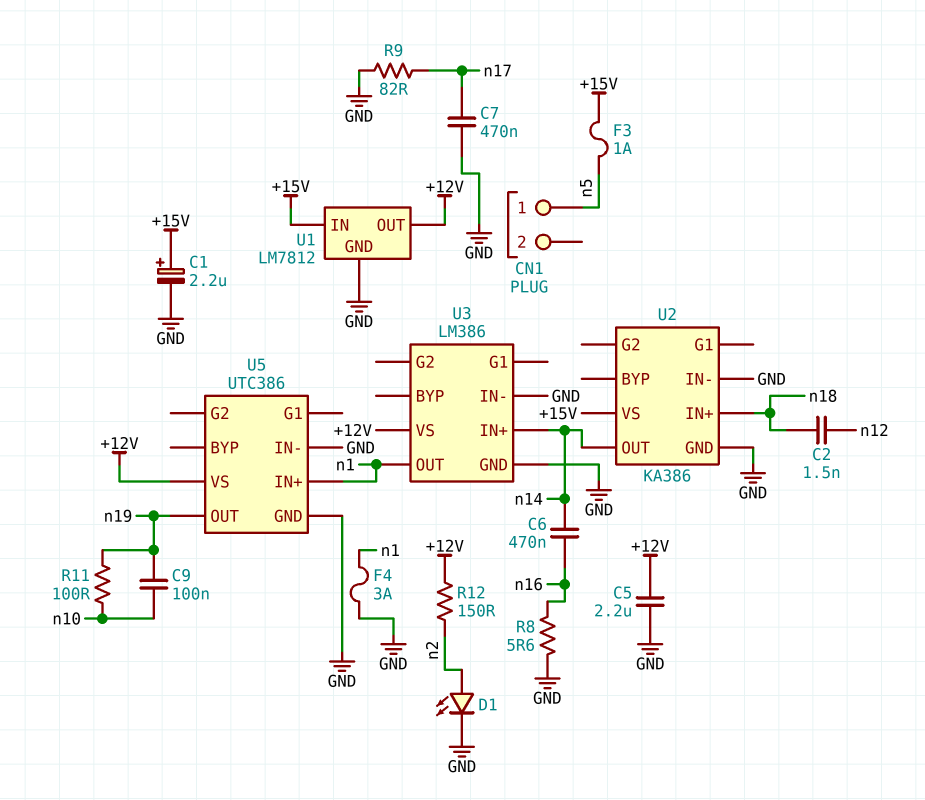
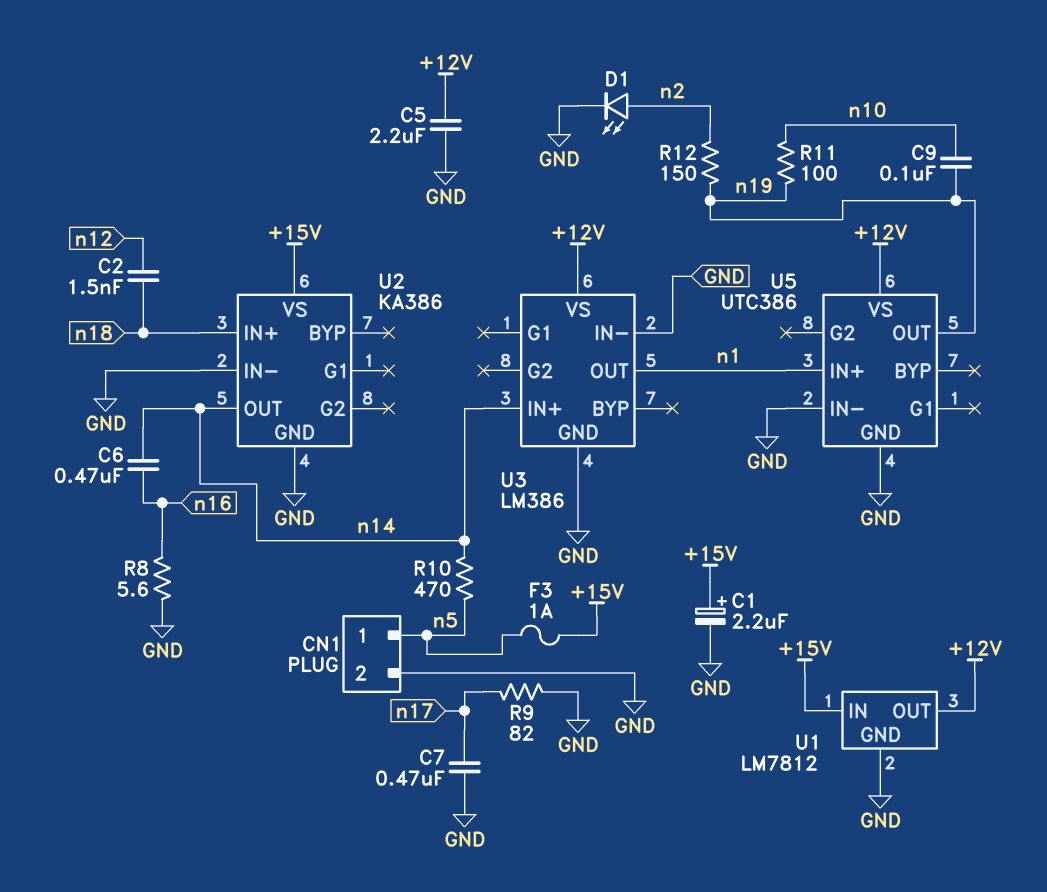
CN1 pin 2: none -> GND
F4: 3A (GND, n1) -> none
R10: none -> 470 (n5, n14)
R12: 150 (+12V, n2) -> 150 (n2, n19)

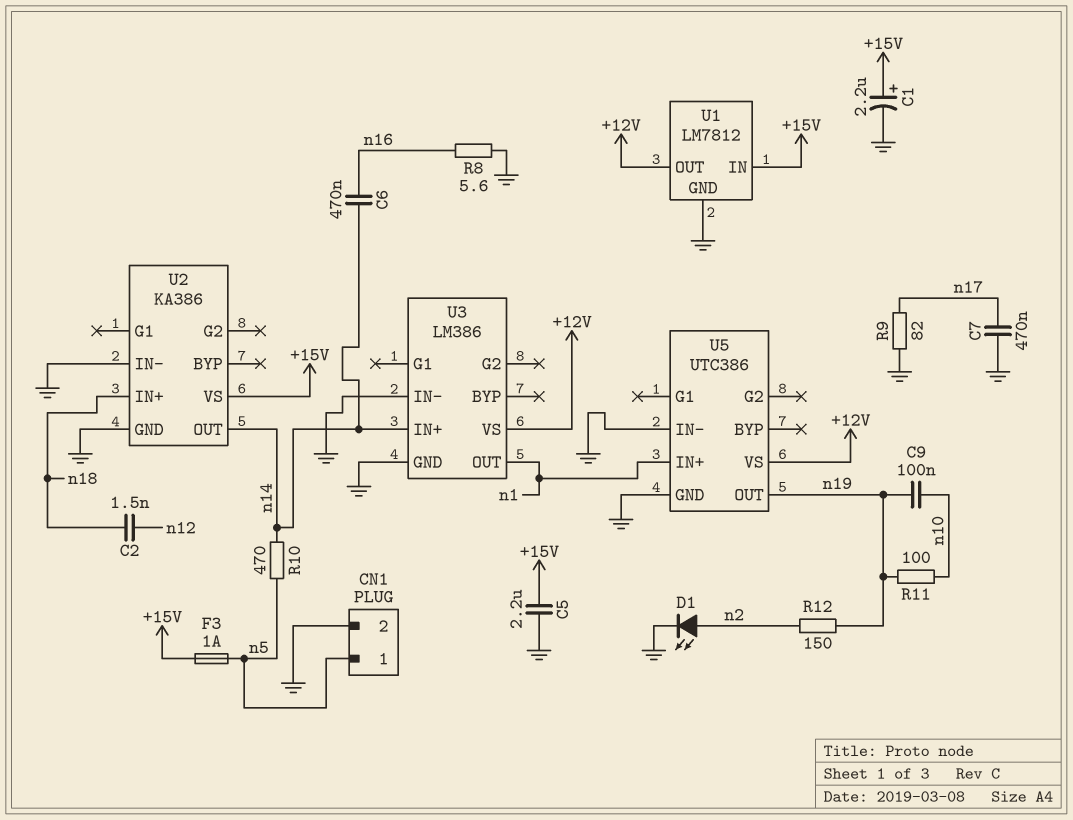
C5: 2.2uF (+12V, GND) -> 2.2uF (+15V, GND)

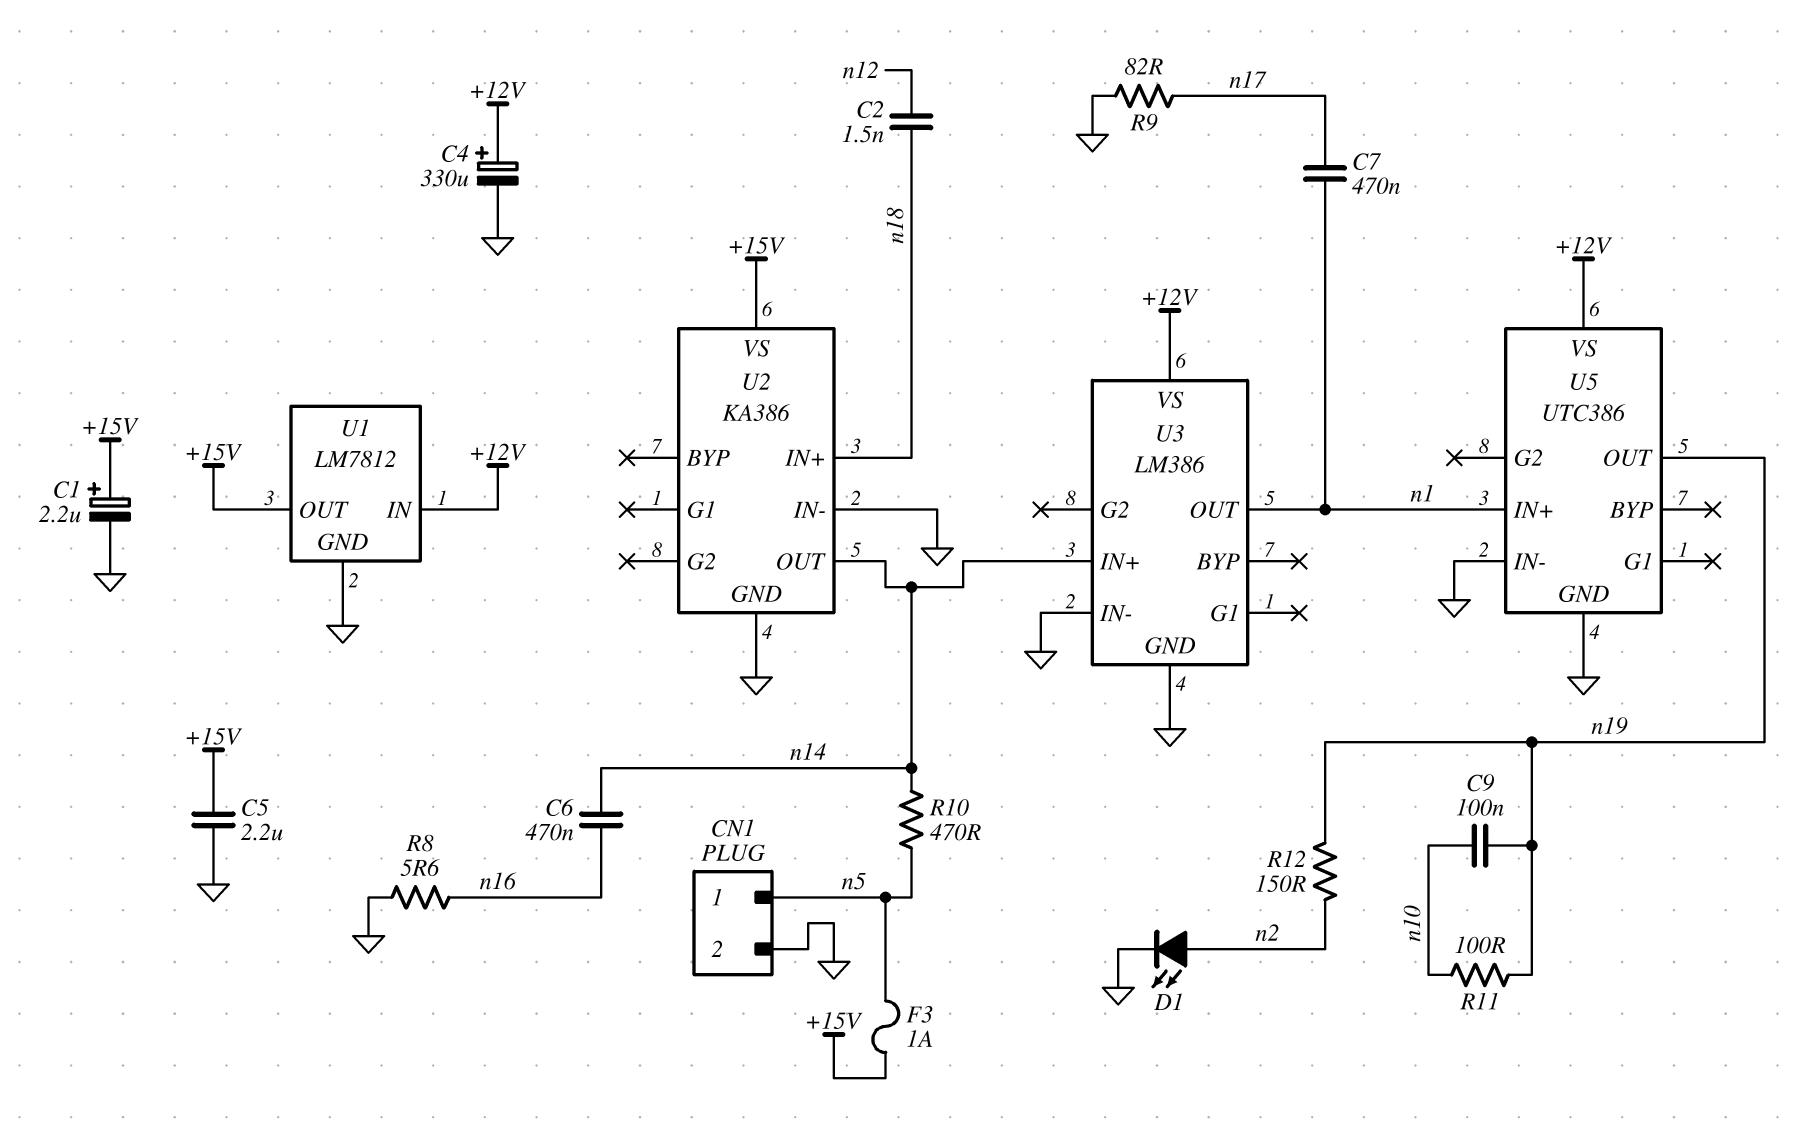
C4: none -> 330uF (plus +12V, minus GND)
C7: 470nF (GND, n17) -> 470nF (n1, n17)
U1 pin IN: +15V -> +12V
U1 pin OUT: +12V -> +15V

